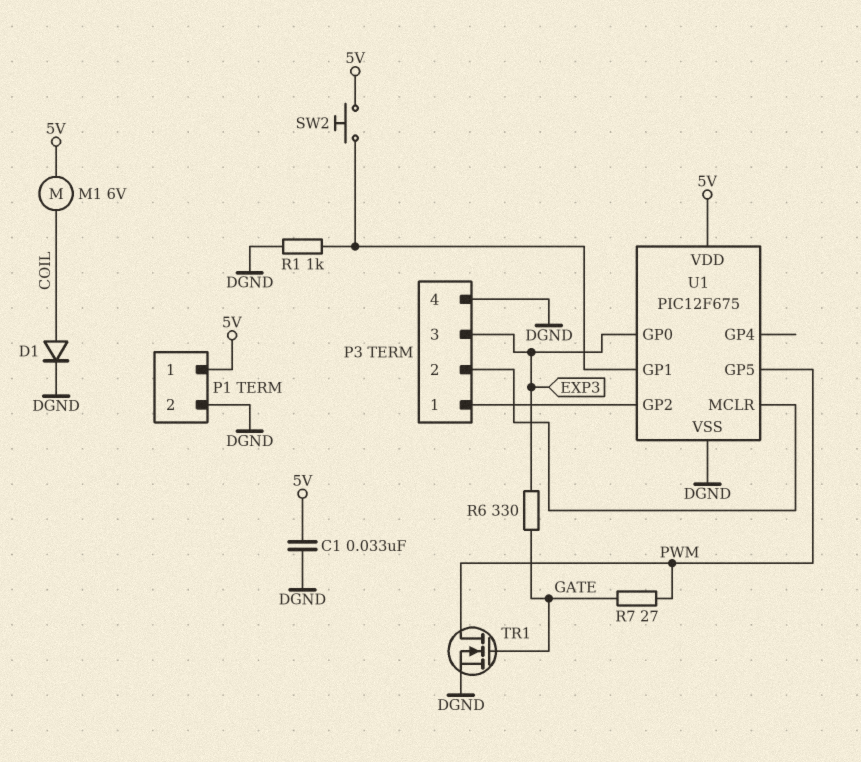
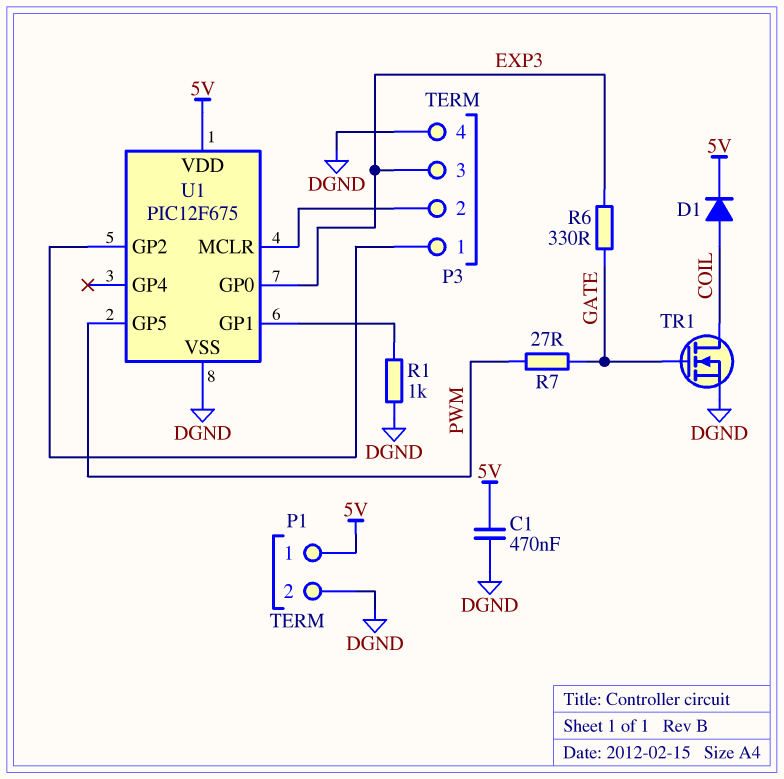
C1: 33nF (5V, DGND) -> 470nF (5V, DGND)
D1: diode (A COIL, K DGND) -> diode (A COIL, K 5V)
M1: motor 6V (5V, COIL) -> none
SW2: button (5V, U1/GP1) -> none
TR1: NMOS (G GATE, D PWM, S DGND) -> NMOS (G GATE, D COIL, S DGND)

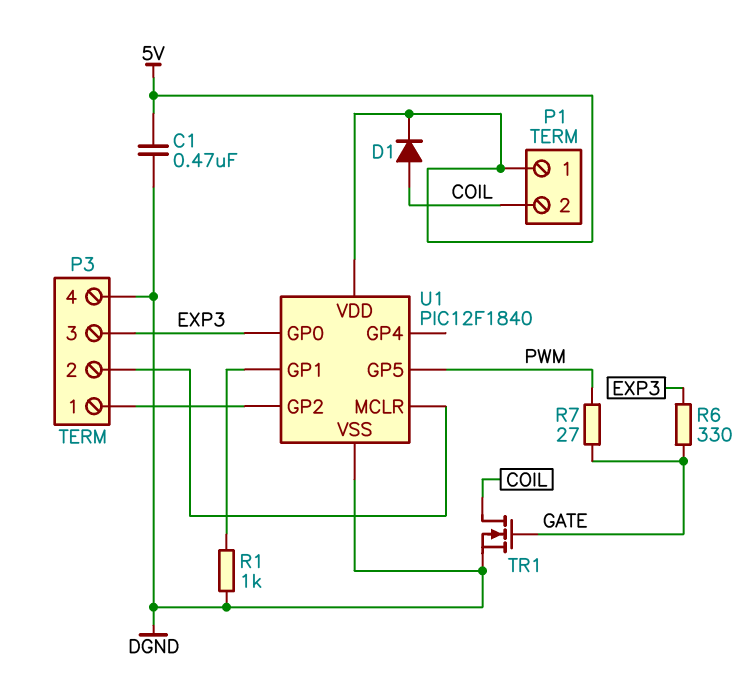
P1 pin 2: DGND -> COIL
U1: PIC12F675 -> PIC12F1840

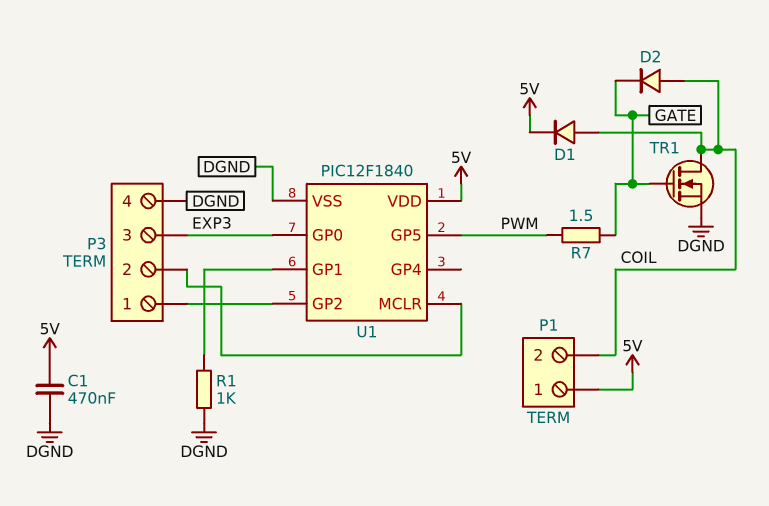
D2: none -> diode (A COIL, K GATE)
R6: 330 (EXP3, GATE) -> none
R7: 27 (GATE, PWM) -> 1.5 (GATE, PWM)

